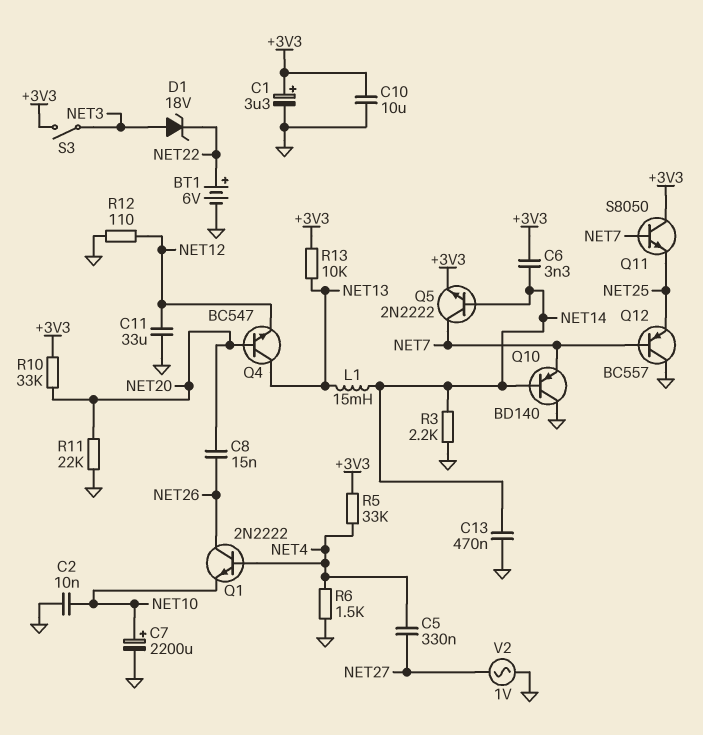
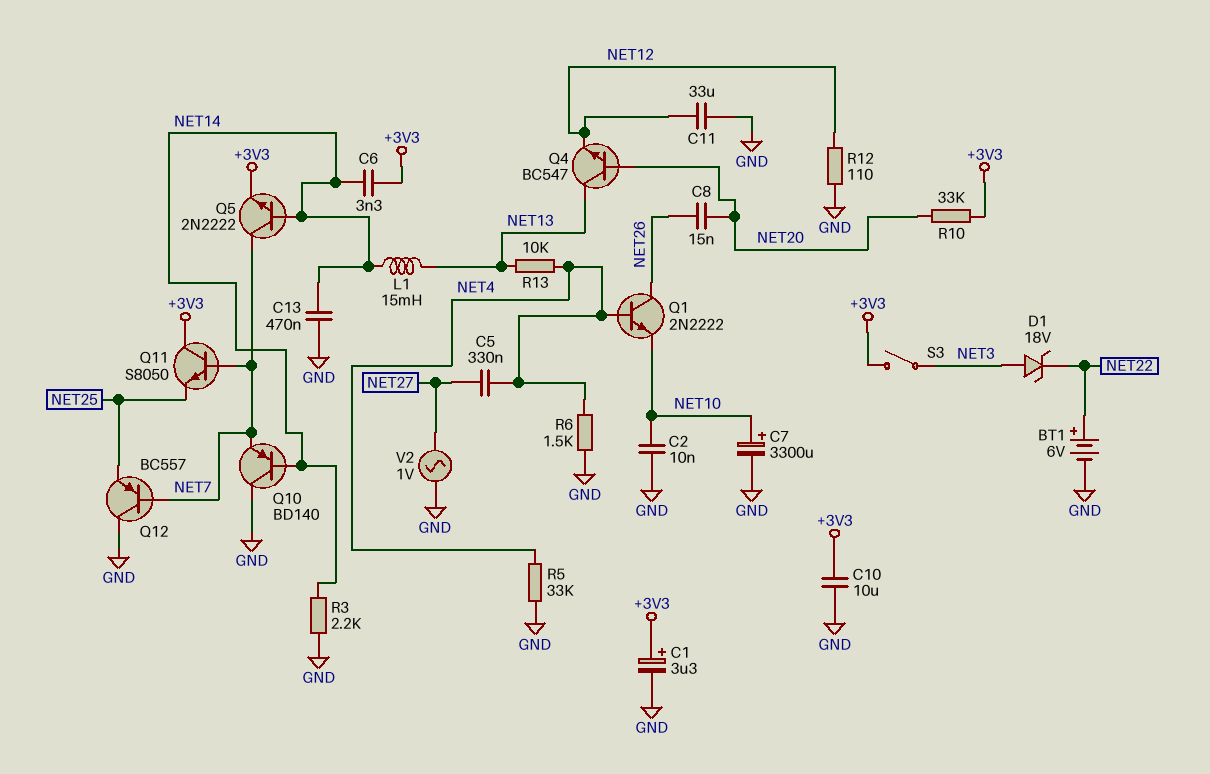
C7: 2200uF (plus NET10, minus GND) -> 3300uF (plus NET10, minus GND)
R5: 33k (+3V3, NET4) -> 33k (GND, NET4)
R11: 22k (GND, NET20) -> none
R13: 10k (+3V3, NET13) -> 10k (NET4, NET13)

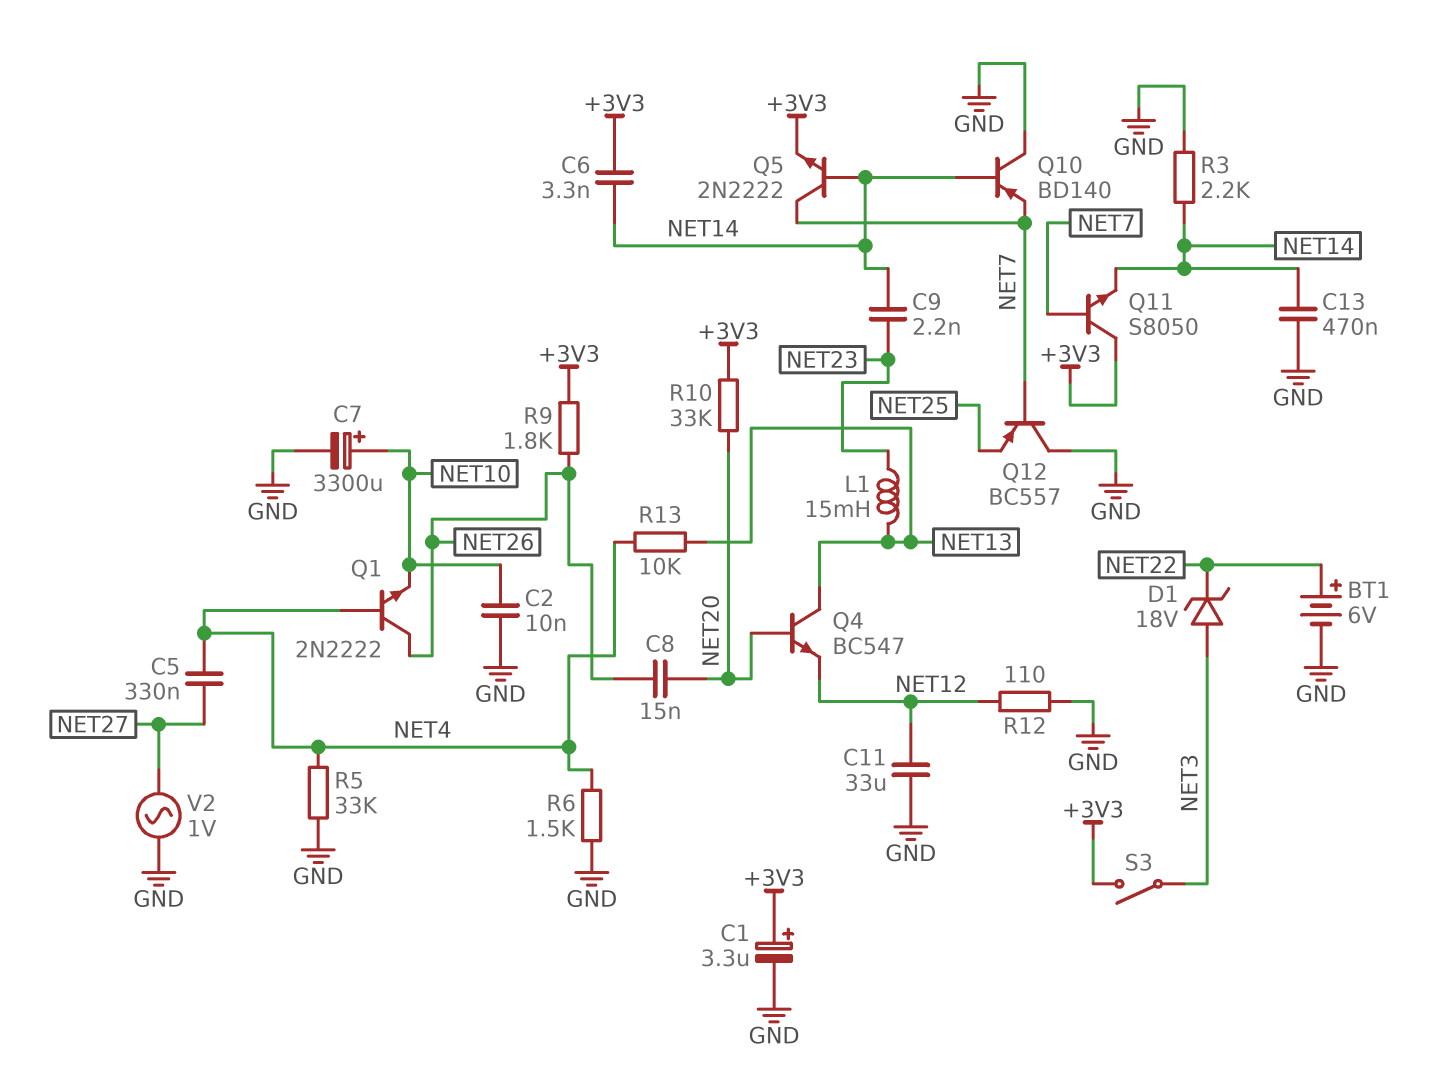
C9: none -> 2.2nF (NET14, NET23)
C10: 10uF (+3V3, GND) -> none
L1: 15mH (NET13, NET14) -> 15mH (NET13, NET23)
Q11: NPN S8050 (B NET7, C +3V3, E NET25) -> NPN S8050 (B NET7, C +3V3, E NET14)
R9: none -> 1.8k (+3V3, NET26)

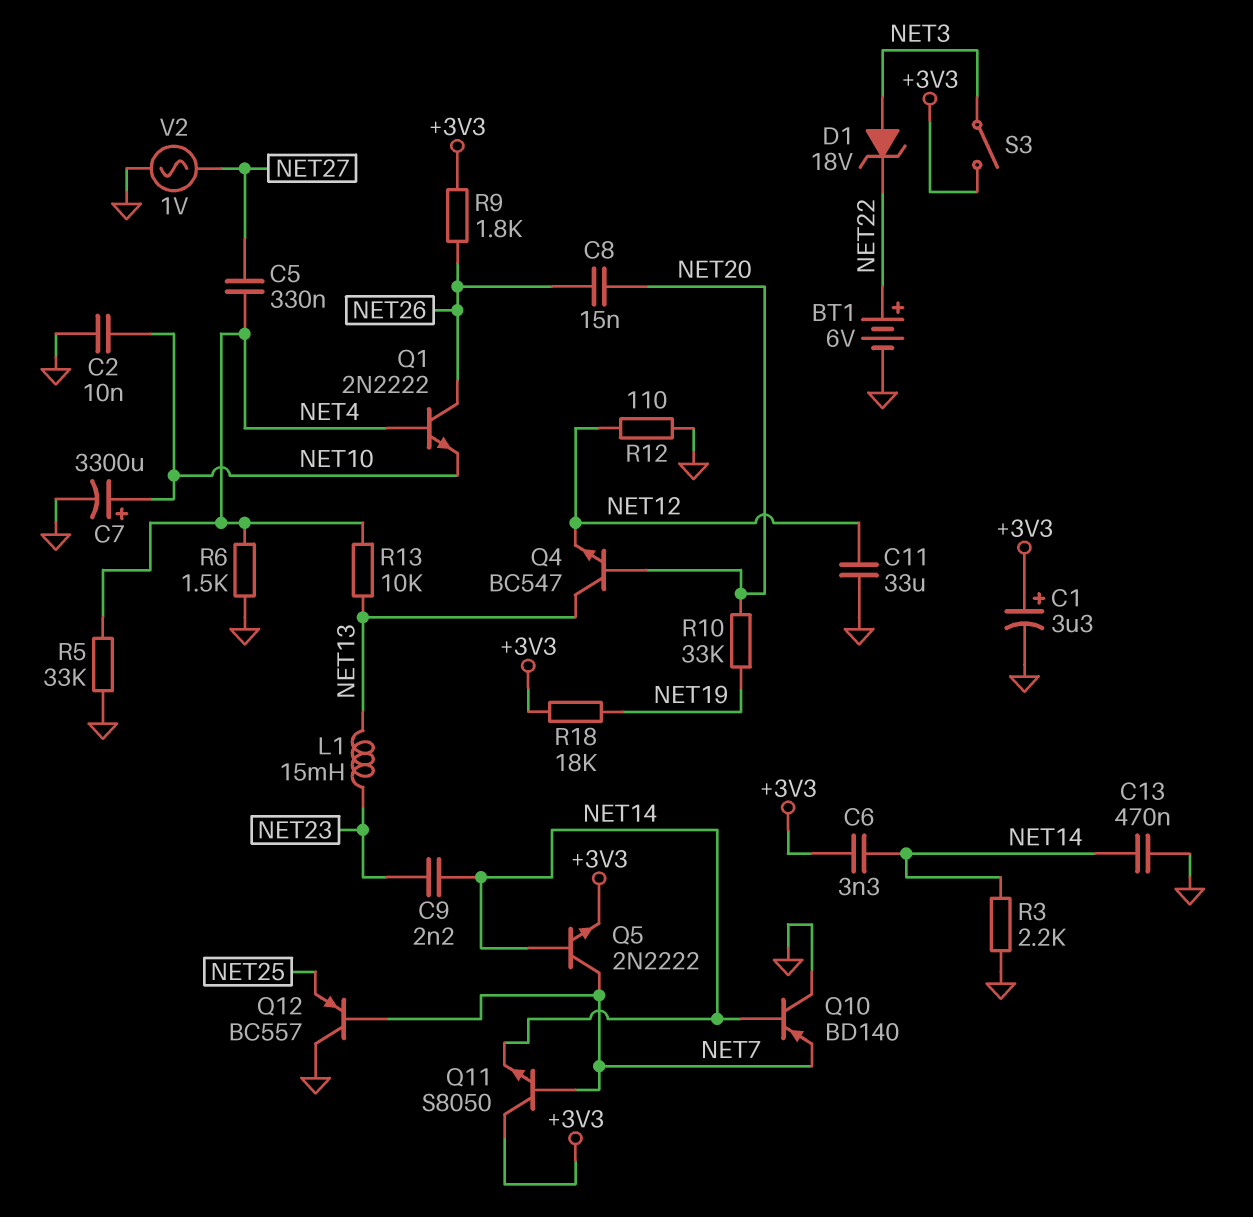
R10: 33k (+3V3, NET20) -> 33k (NET19, NET20)
R18: none -> 18k (+3V3, NET19)

